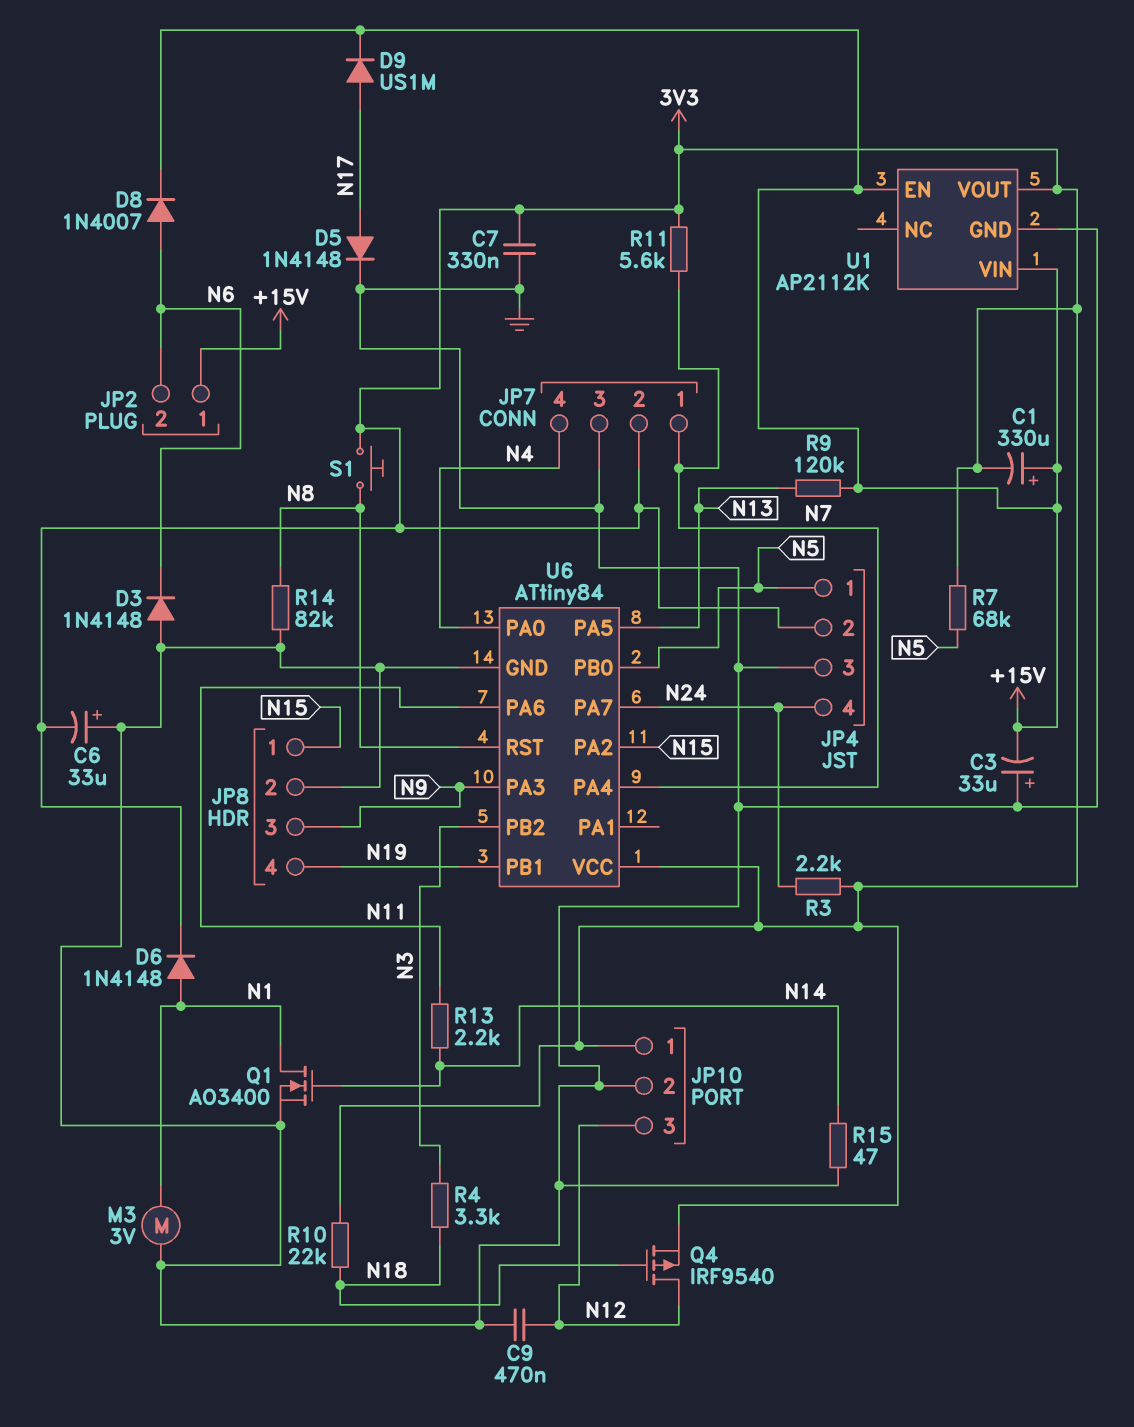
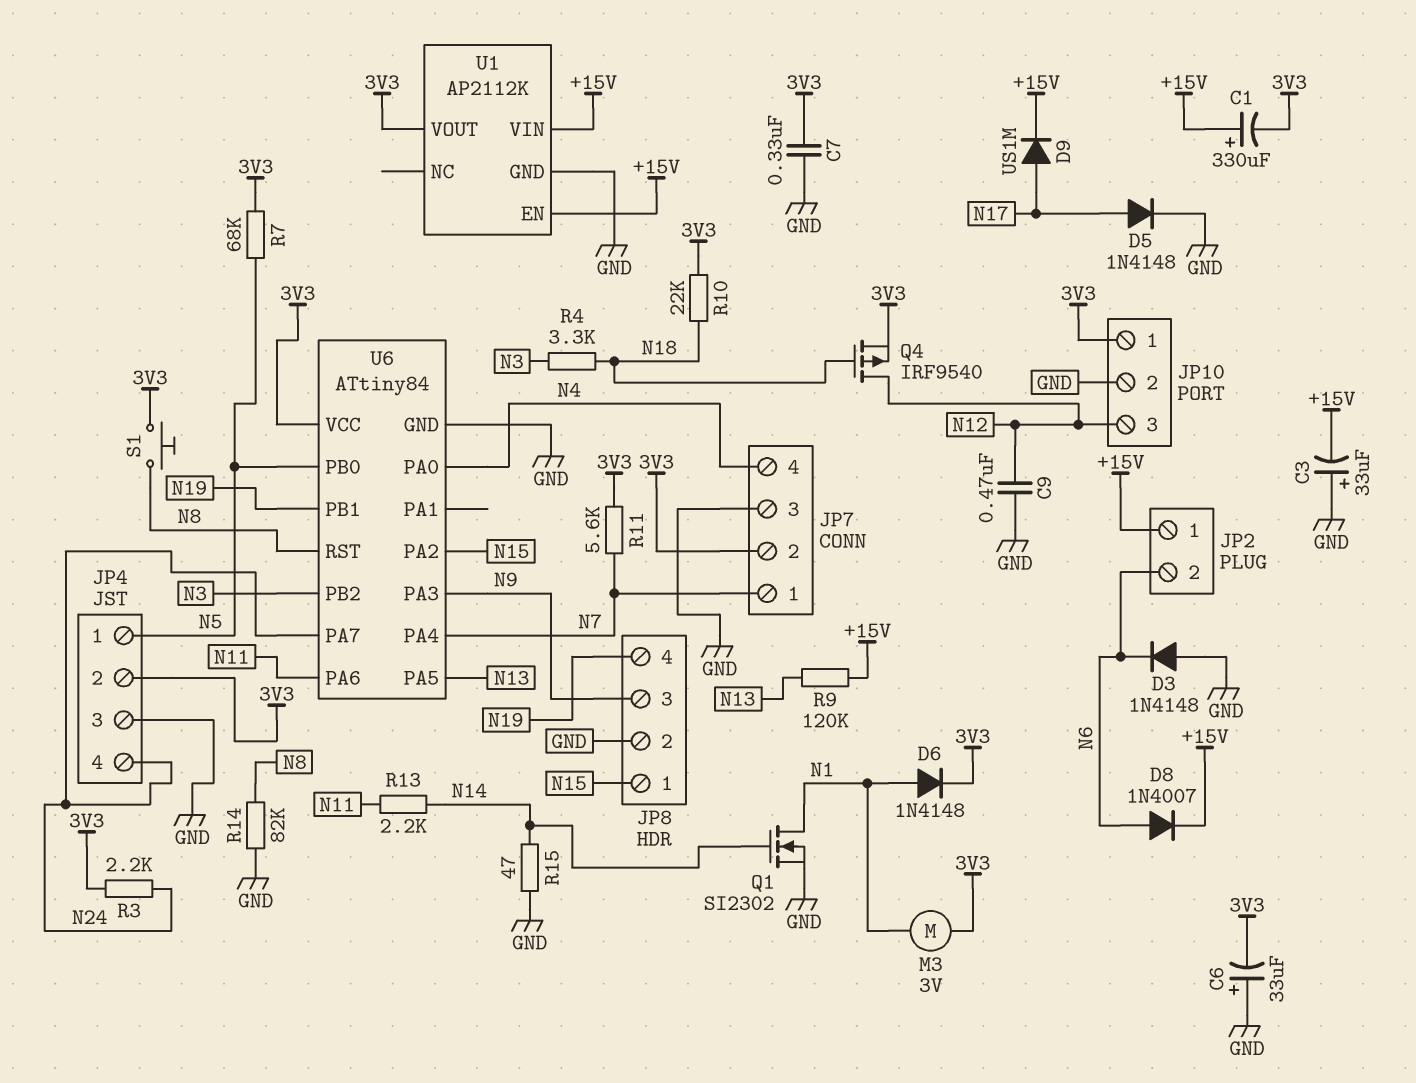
M3: motor 3V (GND, N1) -> motor 3V (3V3, N1)
Q1: NMOS AO3400 (G N14, D N1, S GND) -> NMOS SI2302 (G N14, D N1, S GND)

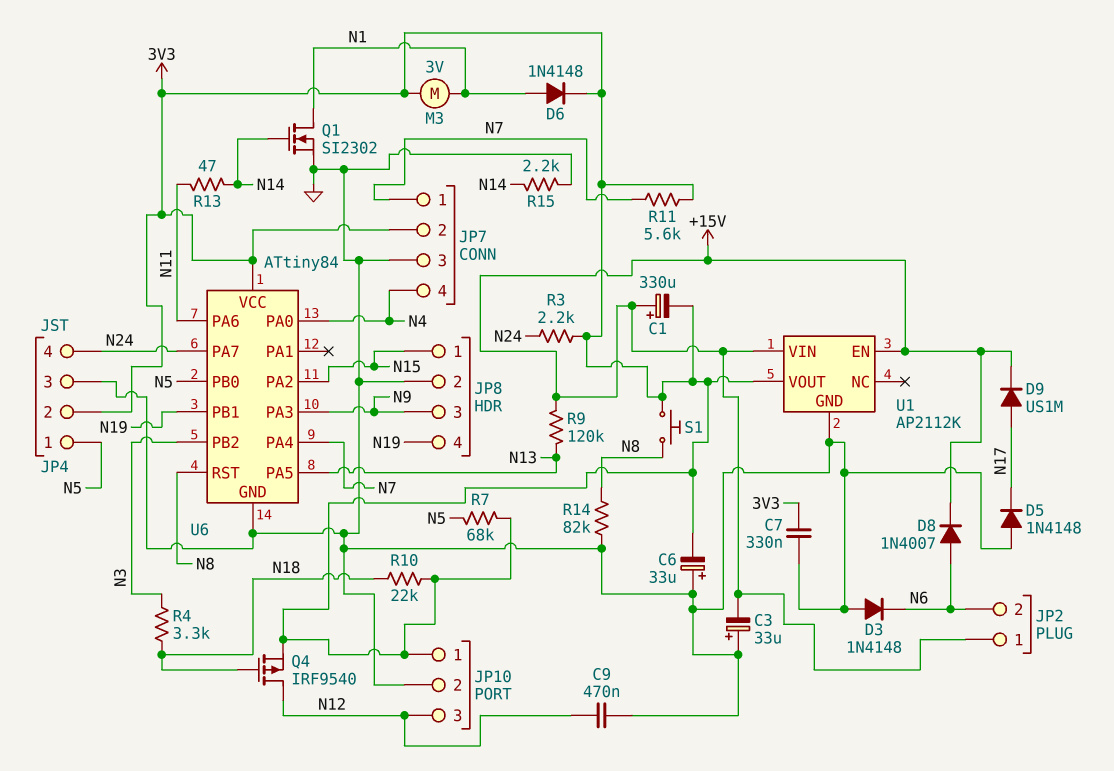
D5: diode 1N4148 (A N17, K GND) -> diode 1N4148 (A GND, K N17)
R13: 2.2k (N11, N14) -> 47 (N11, N14)
R15: 47 (GND, N14) -> 2.2k (GND, N14)

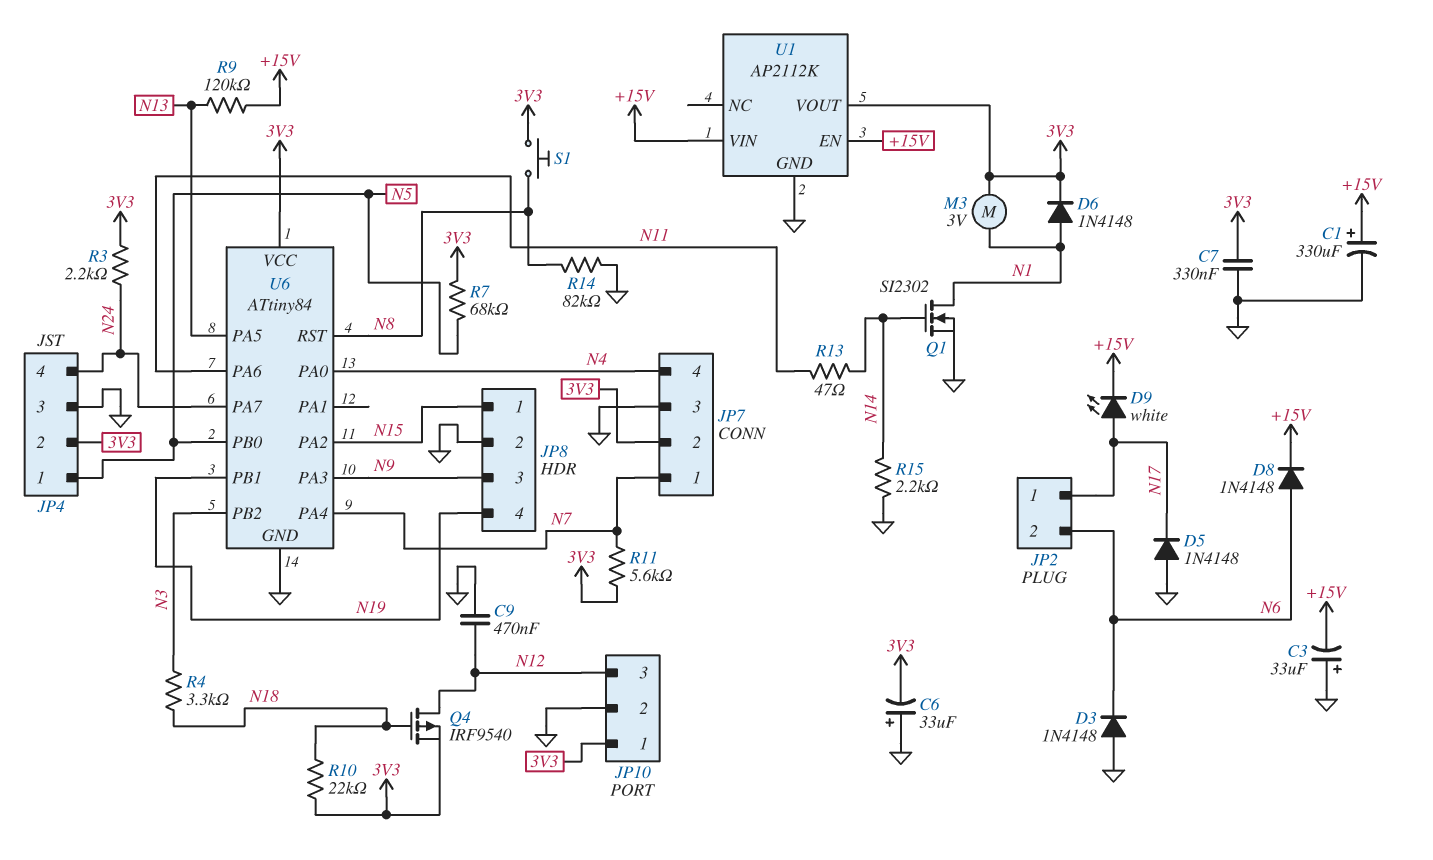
C1: 330uF (plus +15V, minus 3V3) -> 330uF (plus +15V, minus GND)
D8: diode 1N4007 (A N6, K +15V) -> diode 1N4148 (A N6, K +15V)
D9: diode US1M (A N17, K +15V) -> LED white (A N17, K +15V)
JP2 pin 1: +15V -> N17

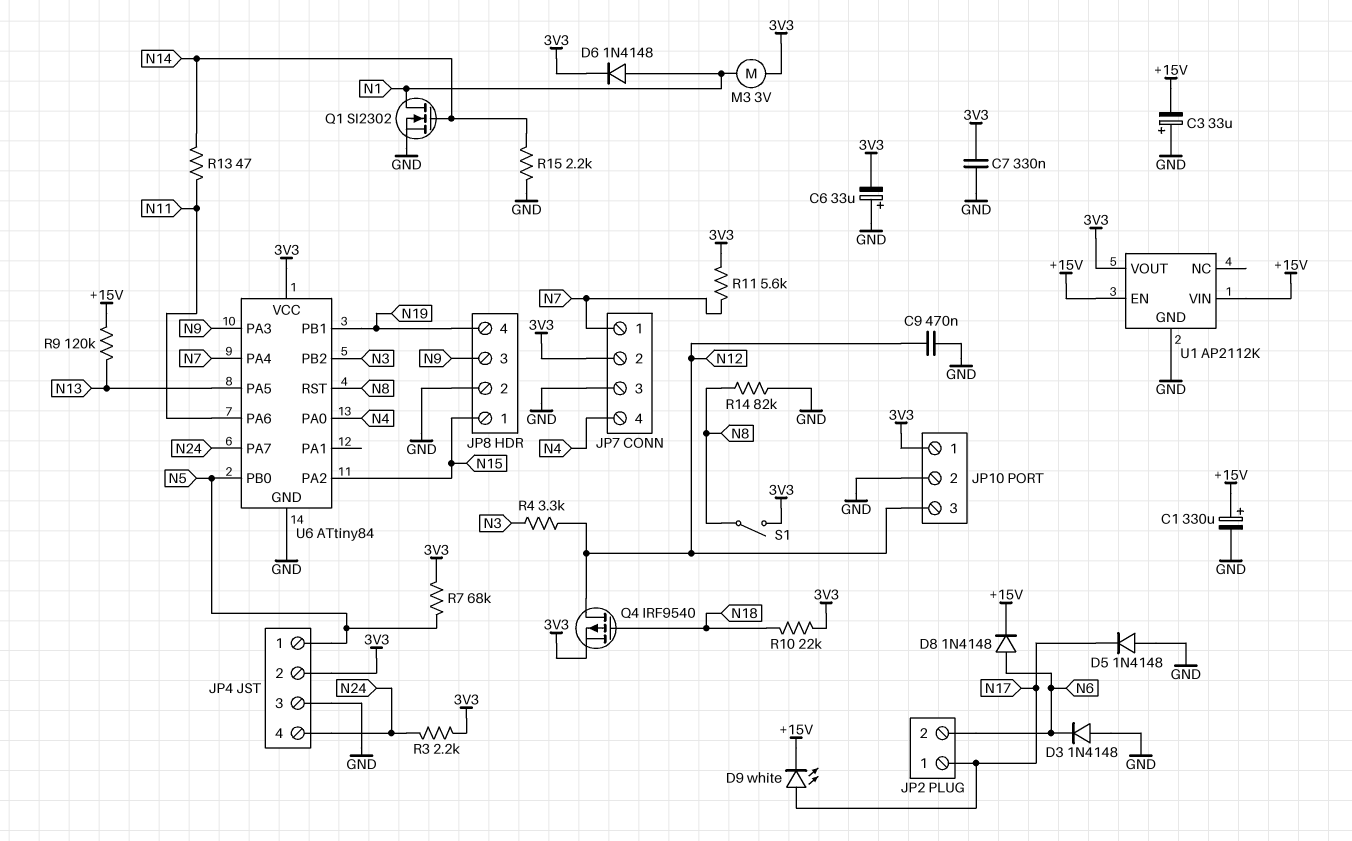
R4: 3.3k (N3, N18) -> 3.3k (N3, N12)
S1: button (3V3, N8) -> switch (3V3, N8)

